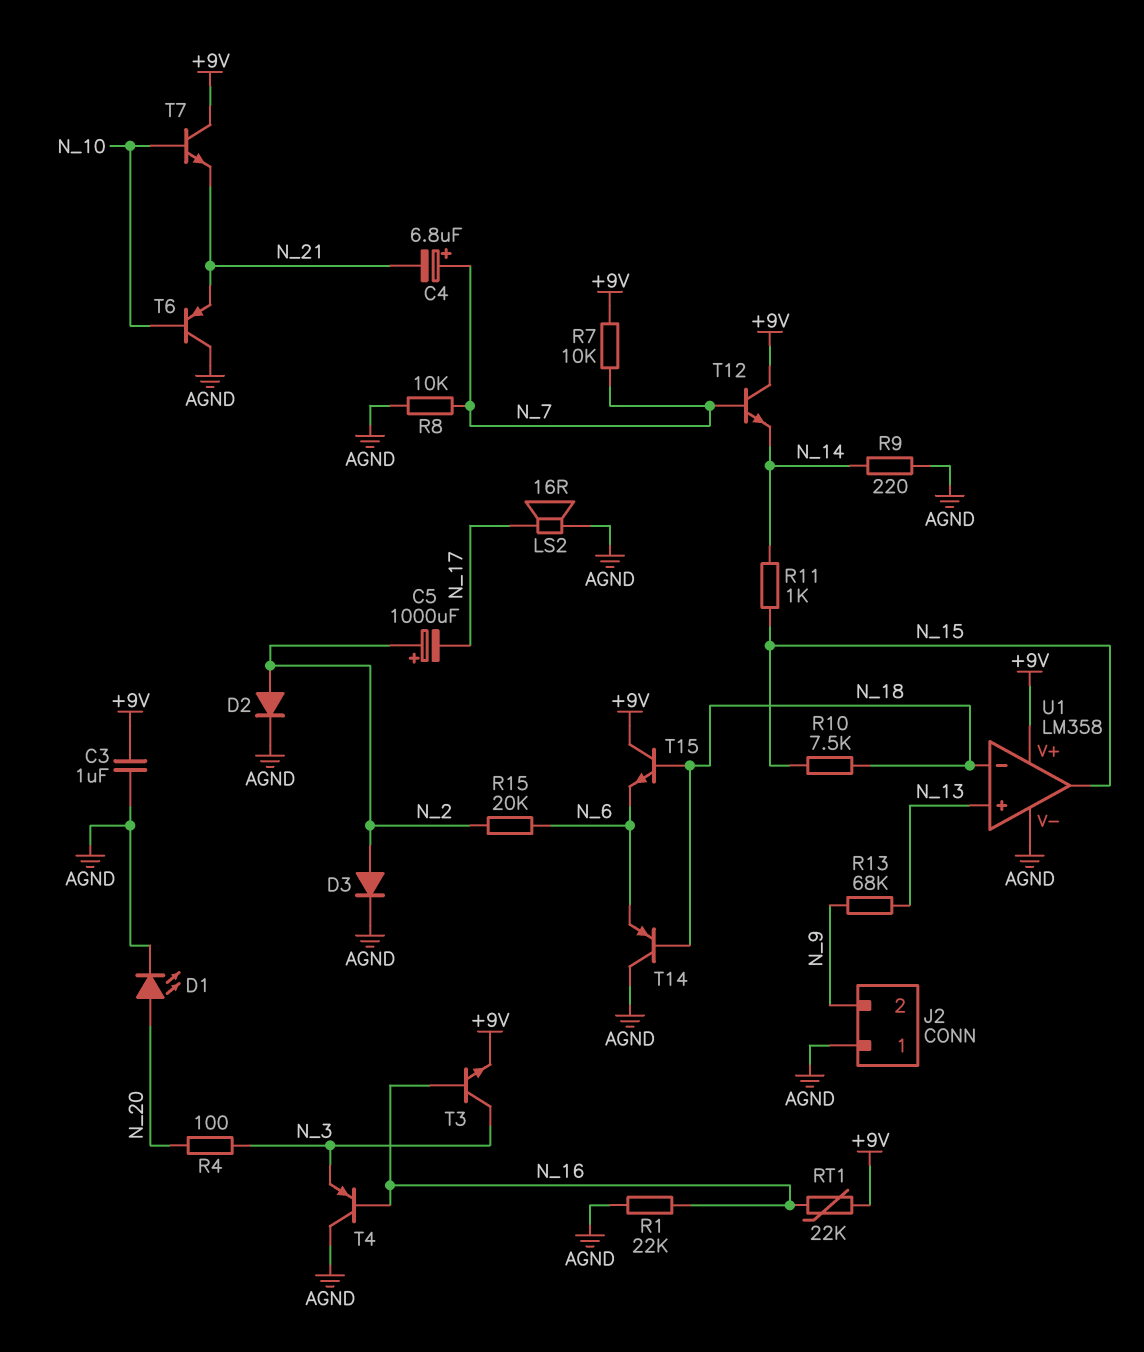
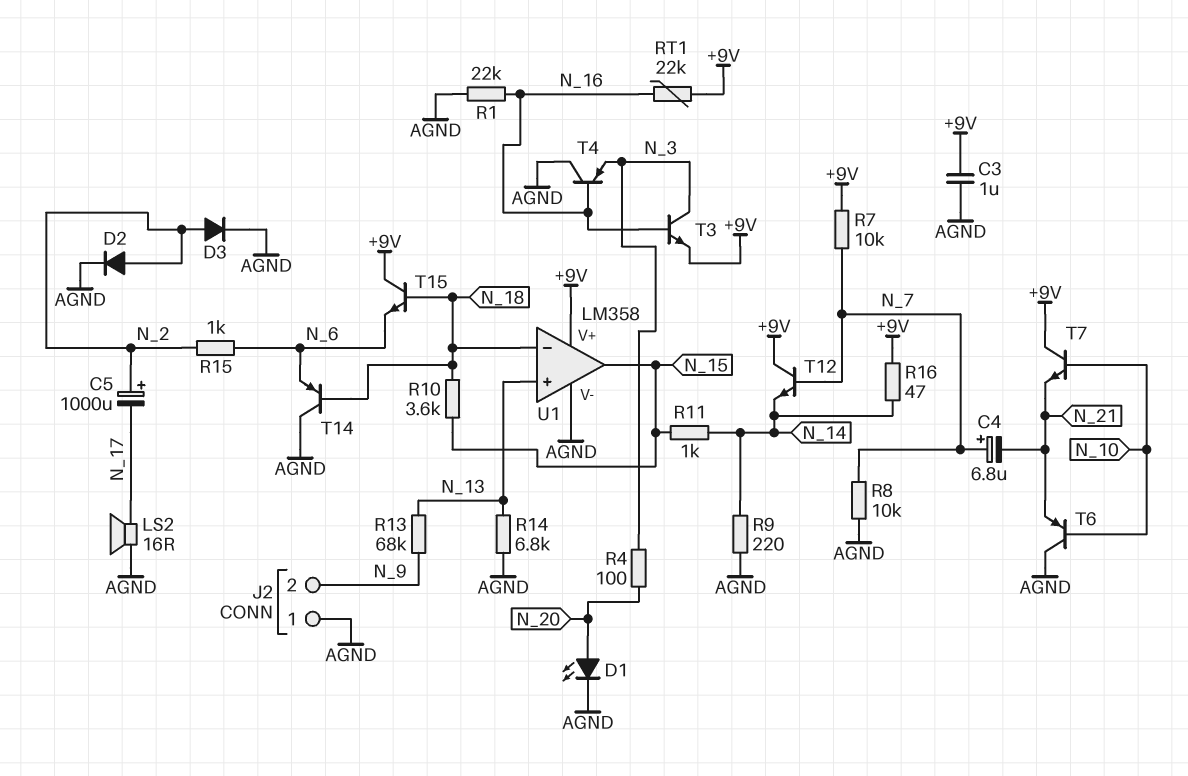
R10: 7.5k (N_15, N_18) -> 3.6k (N_15, N_18)
R14: none -> 6.8k (AGND, N_13)
R15: 20k (N_2, N_6) -> 1k (N_2, N_6)
R16: none -> 47 (+9V, N_14)

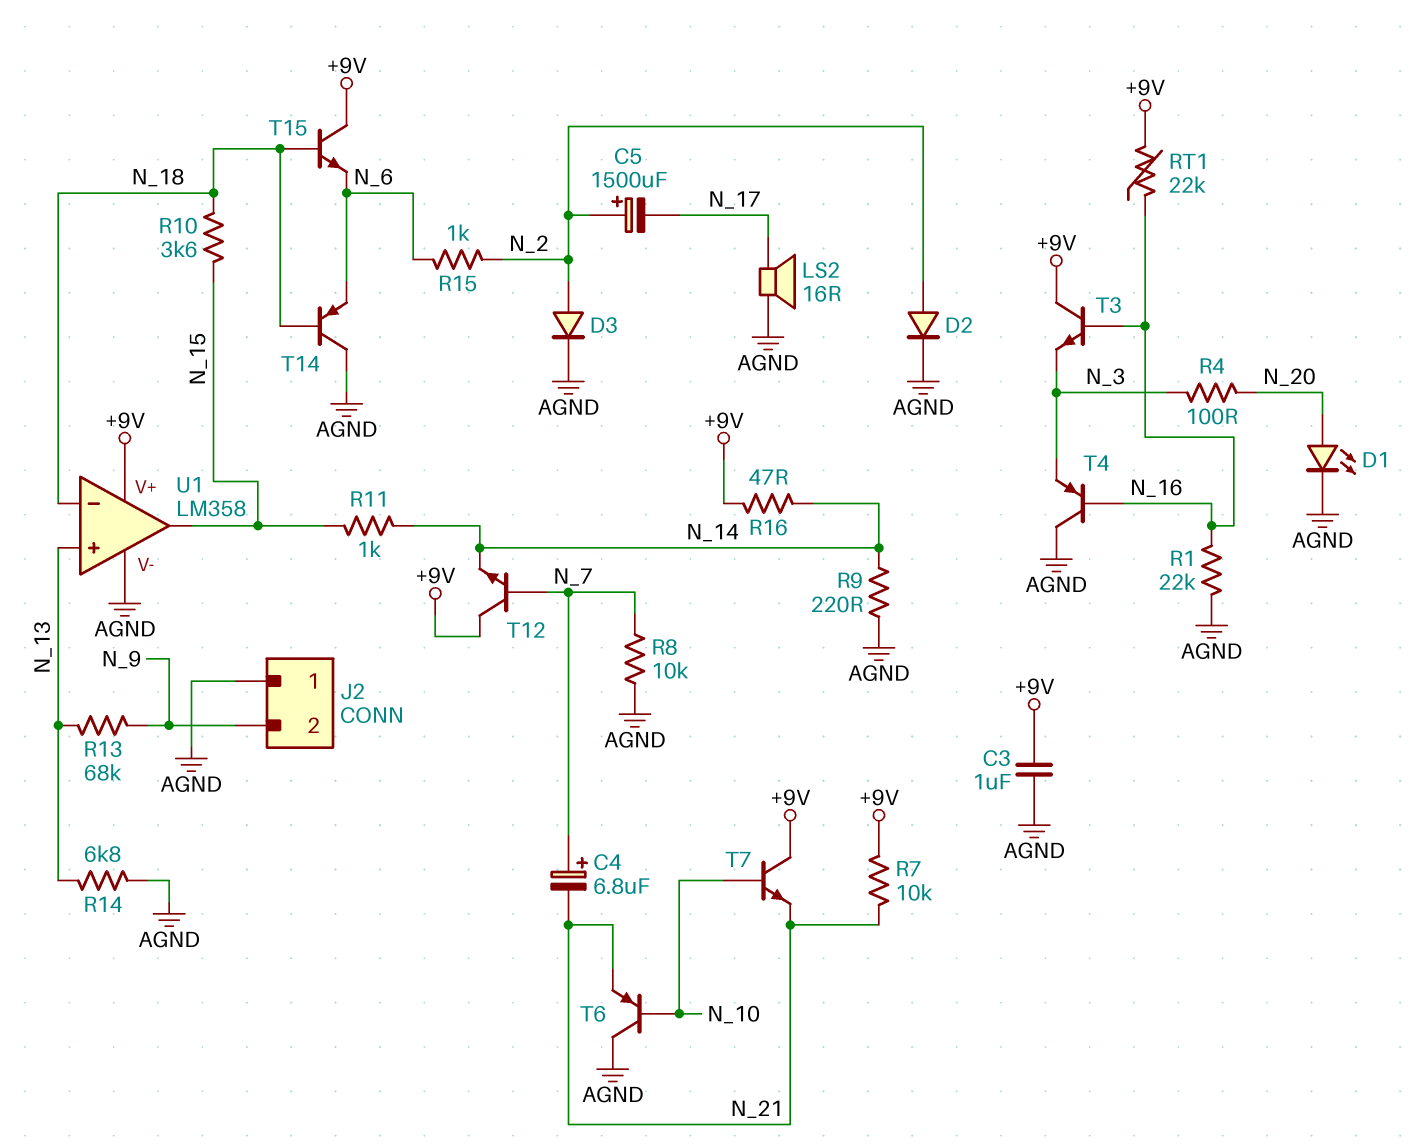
C5: 1000uF (plus N_2, minus N_17) -> 1500uF (plus N_2, minus N_17)
R7: 10k (+9V, N_7) -> 10k (+9V, N_21)
T3: NPN (B N_16, C N_3, E +9V) -> NPN (B N_16, C +9V, E N_3)

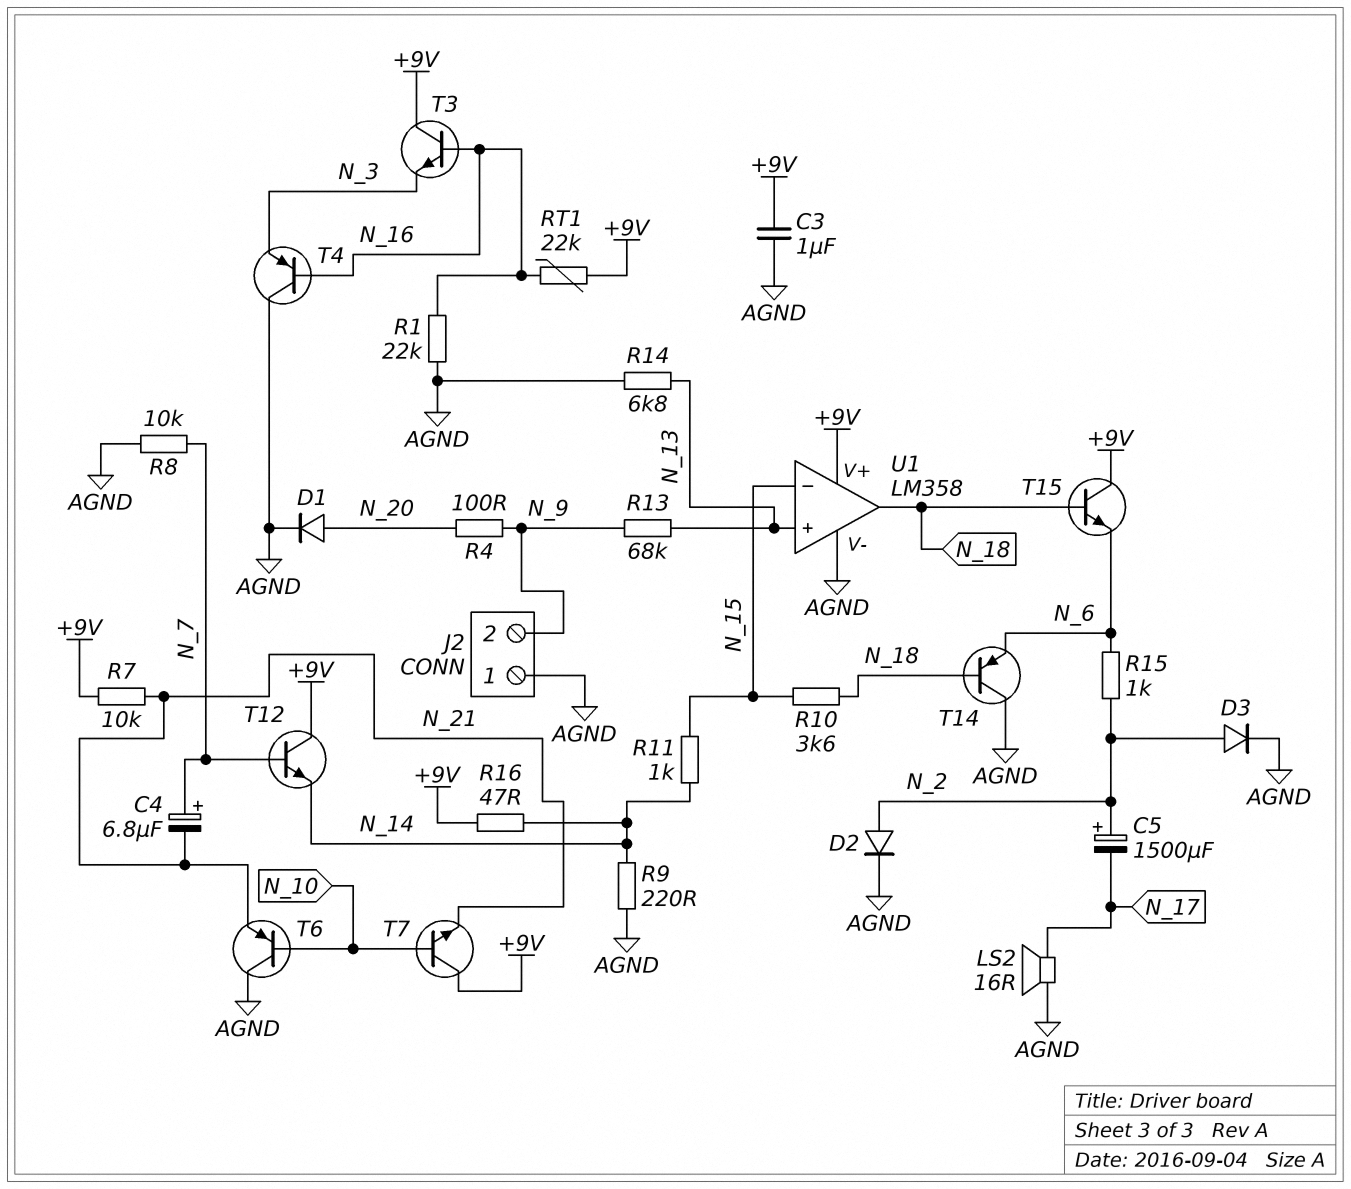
D1: LED (A N_20, K AGND) -> diode (A N_20, K AGND)
R4: 100 (N_3, N_20) -> 100 (N_9, N_20)
U1 pin in-: N_18 -> N_15
U1 pin out: N_15 -> N_18

